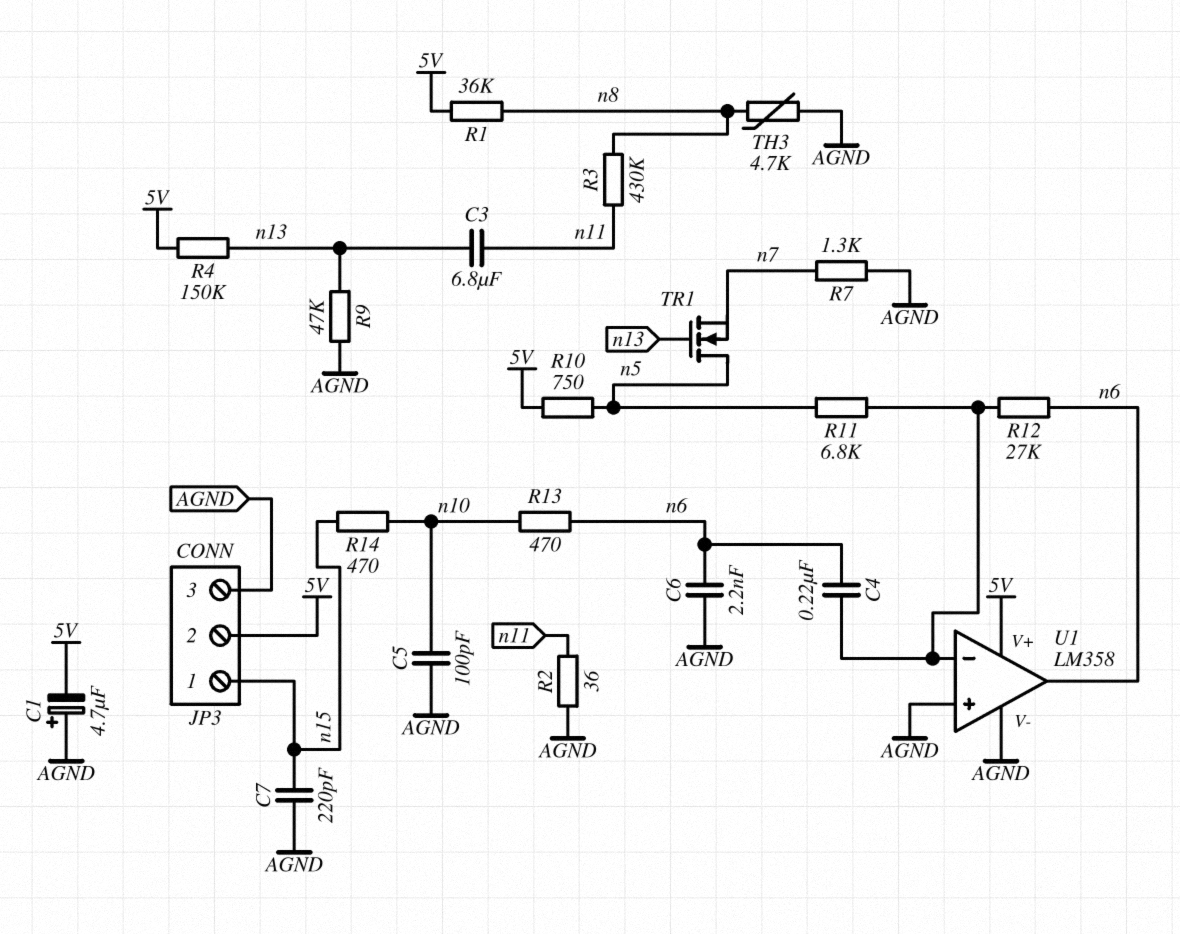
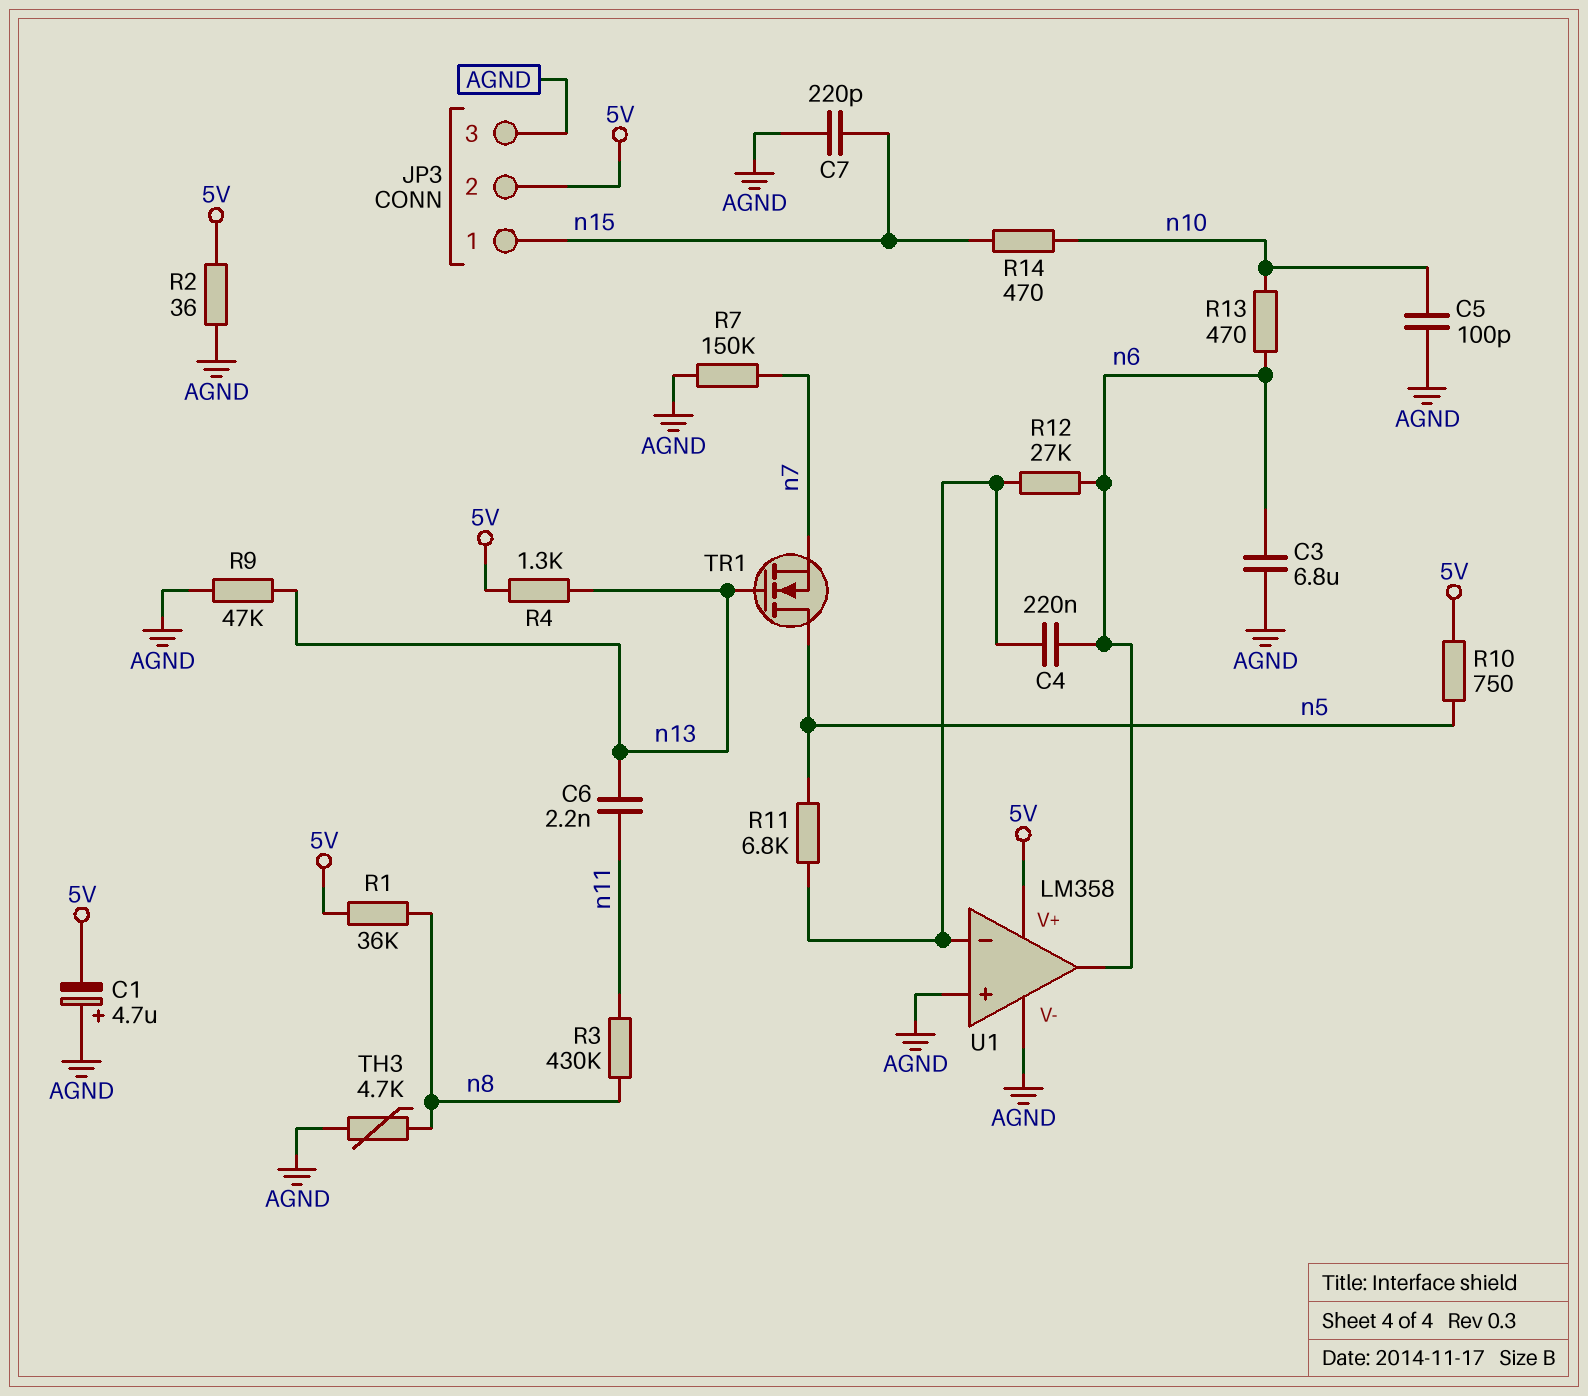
C3: 6.8uF (n11, n13) -> 6.8uF (AGND, n6)
C6: 2.2nF (AGND, n6) -> 2.2nF (n11, n13)
R2: 36 (AGND, n11) -> 36 (5V, AGND)
R4: 150k (5V, n13) -> 1.3k (5V, n13)
R7: 1.3k (AGND, n7) -> 150k (AGND, n7)

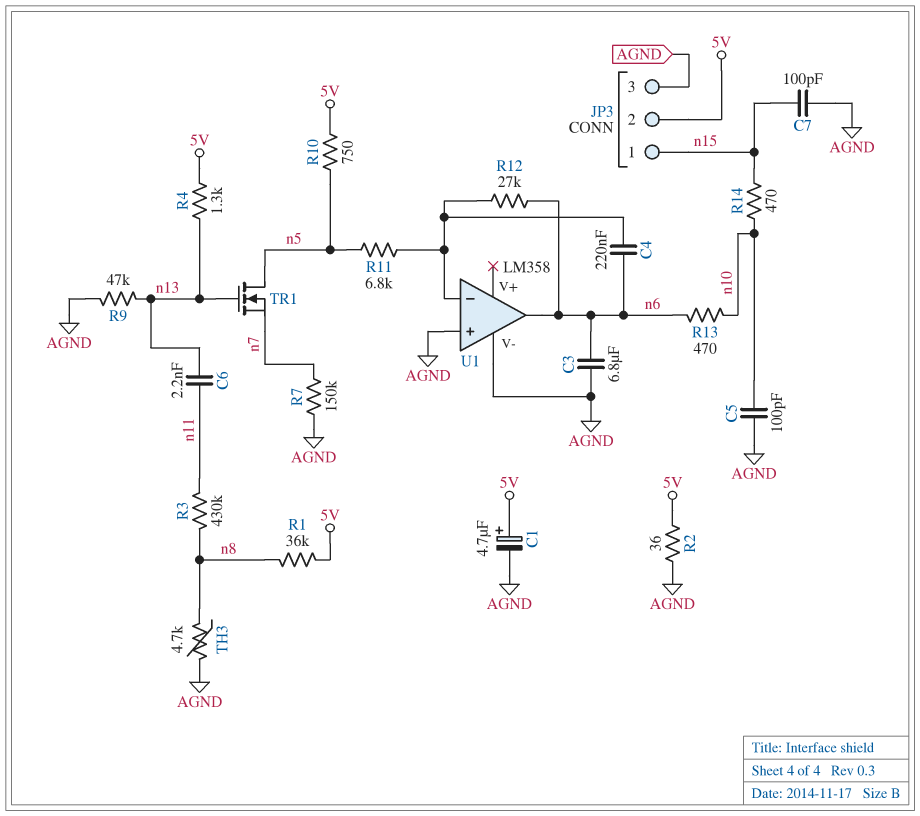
C1: 4.7uF (plus AGND, minus 5V) -> 4.7uF (plus 5V, minus AGND)
C7: 220pF (AGND, n15) -> 100pF (AGND, n15)
U1 pin V+: 5V -> none

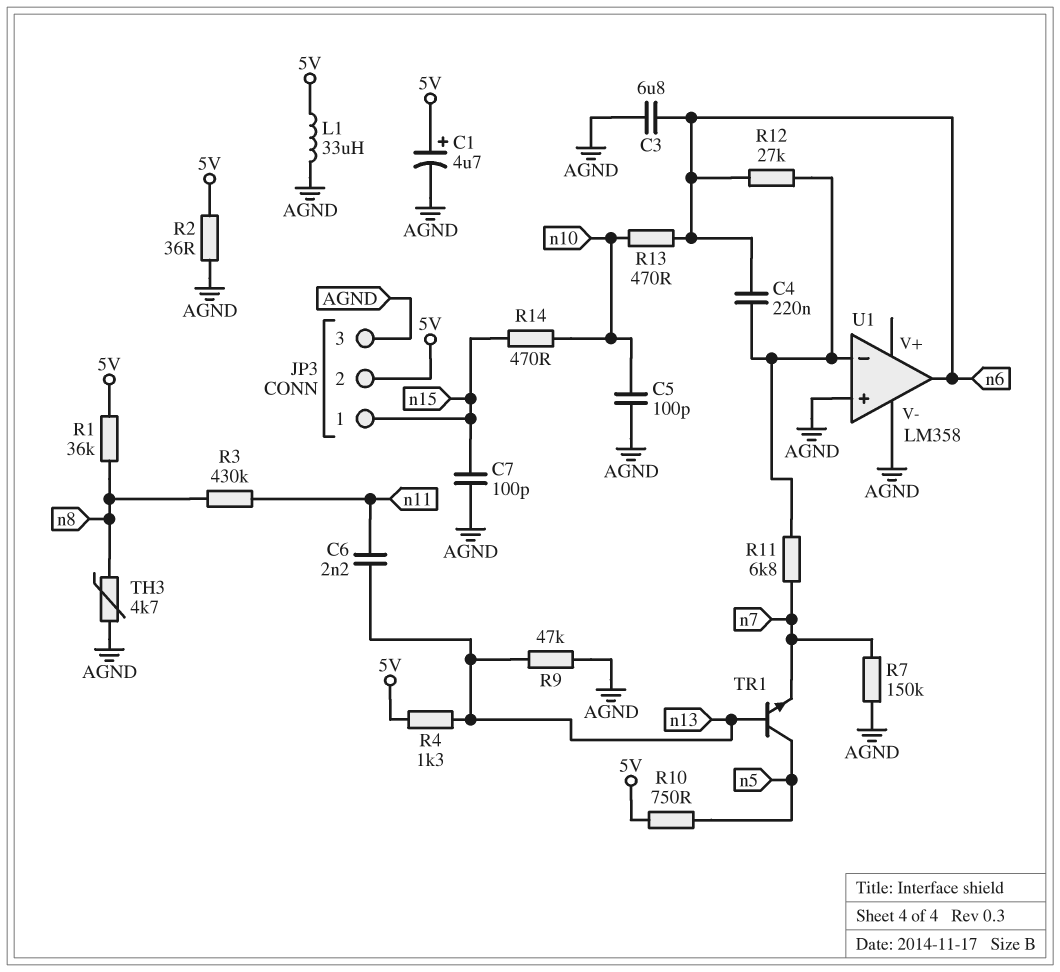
L1: none -> 33uH (5V, AGND)
R11: 6.8k (U1/in-, n5) -> 6.8k (U1/in-, n7)
TR1: NMOS (G n13, D n5, S n7) -> NPN (B n13, C n5, E n7)

